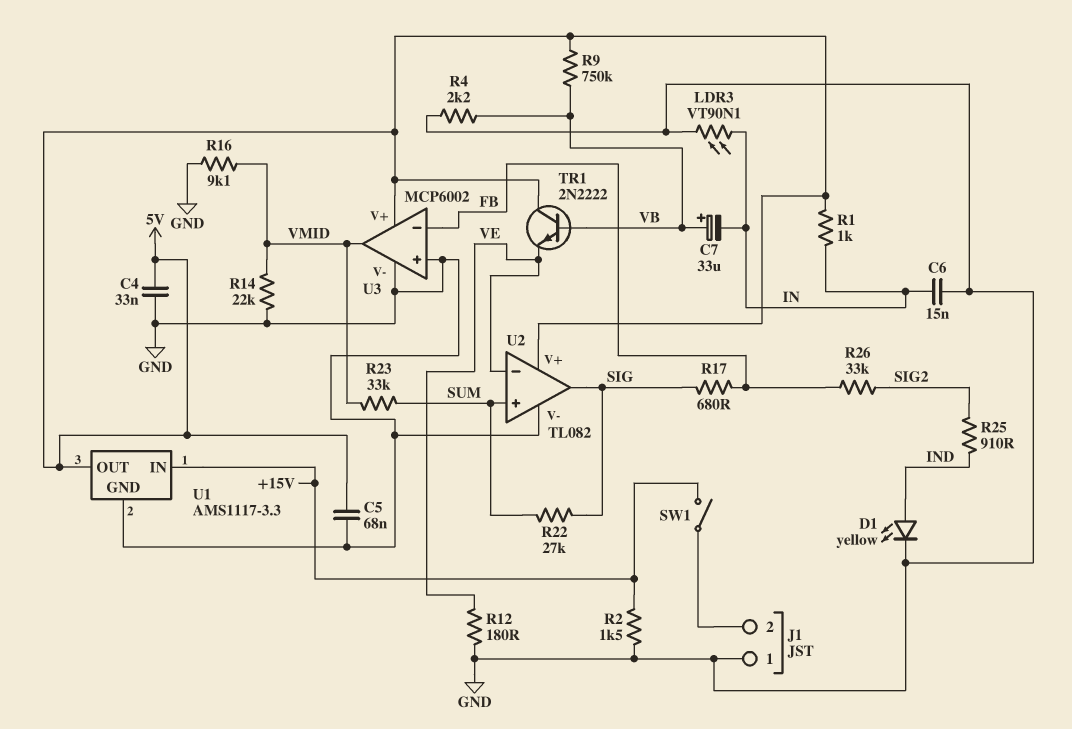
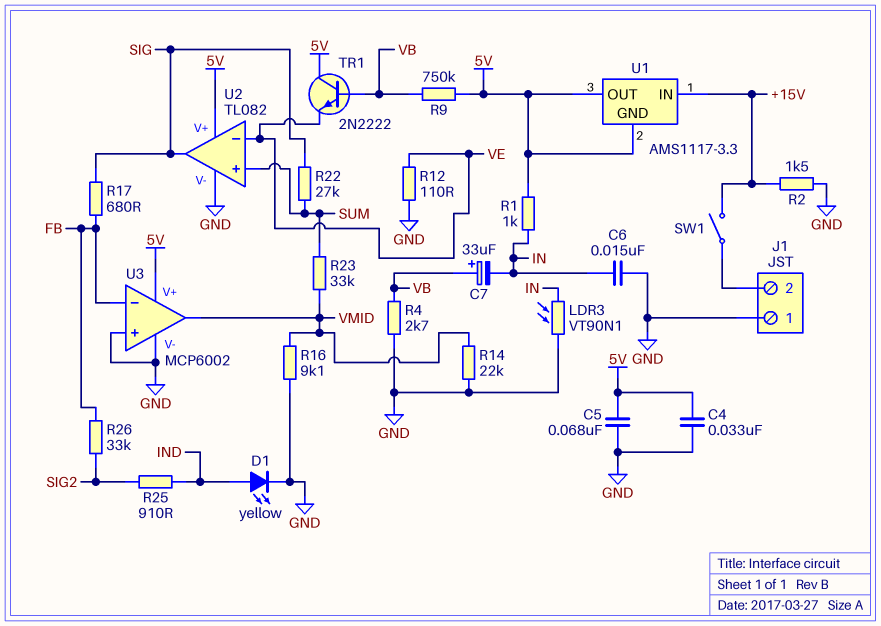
R4: 2.2k (GND, VB) -> 2.7k (GND, VB)
R12: 180 (GND, VE) -> 110 (GND, VE)
U1 pin GND: GND -> 5V

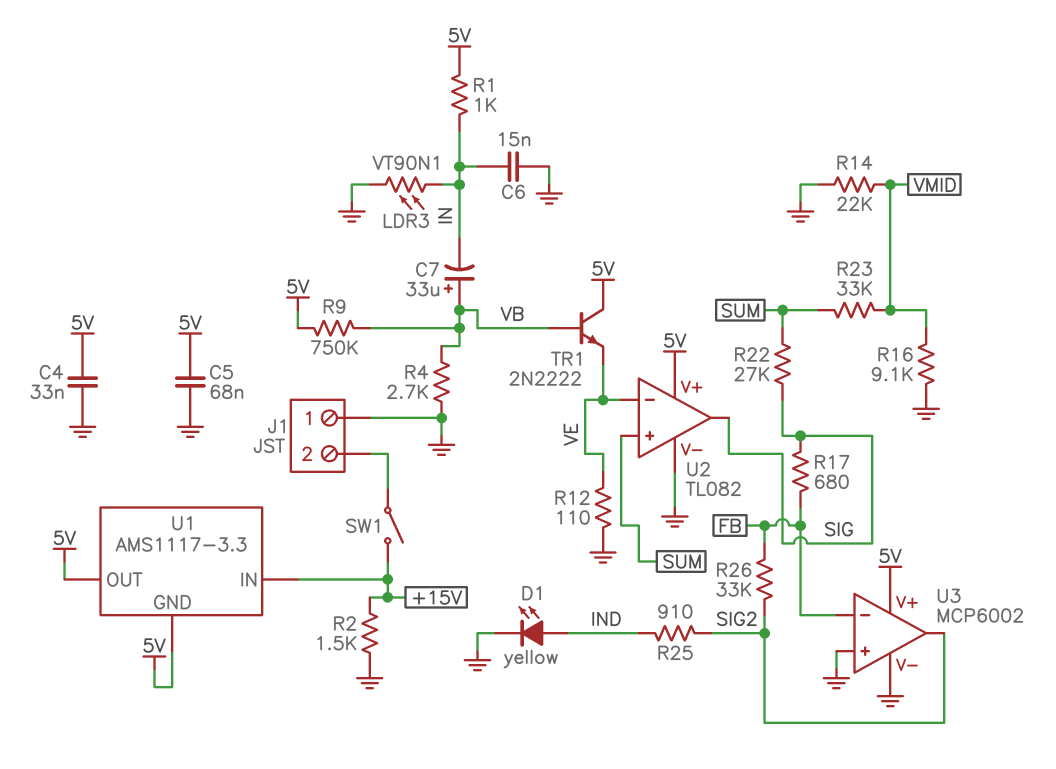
U3 pin out: VMID -> SIG2

